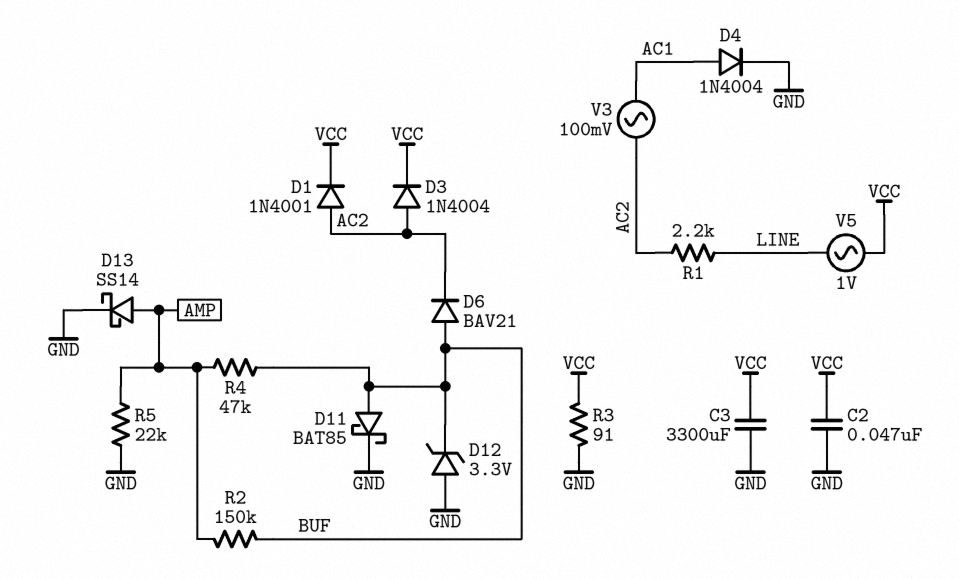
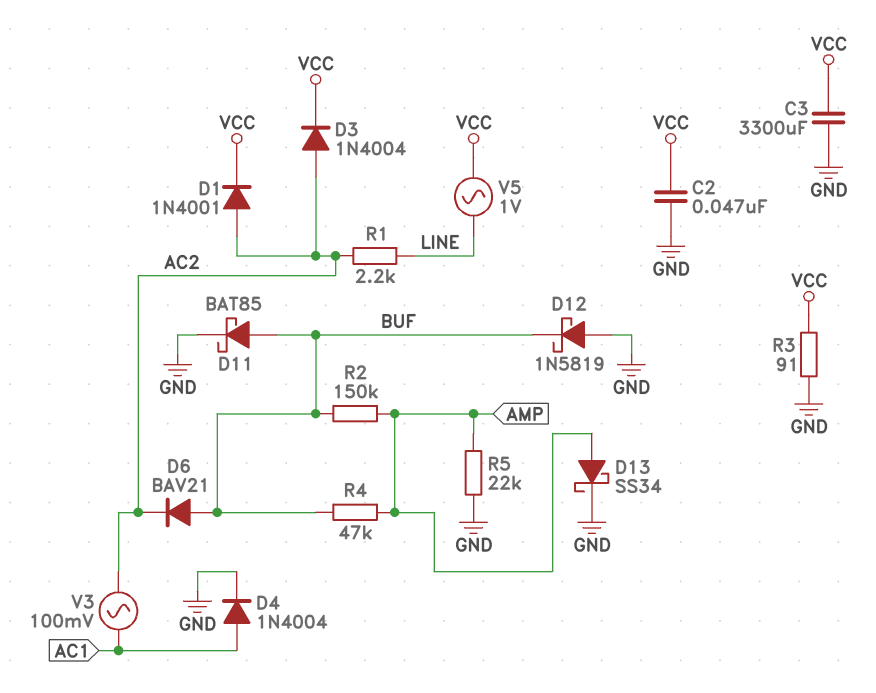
D12: zener 3.3V (A GND, K BUF) -> schottky 1N5819 (A GND, K BUF)
D13: schottky SS14 (A AMP, K GND) -> schottky SS34 (A AMP, K GND)

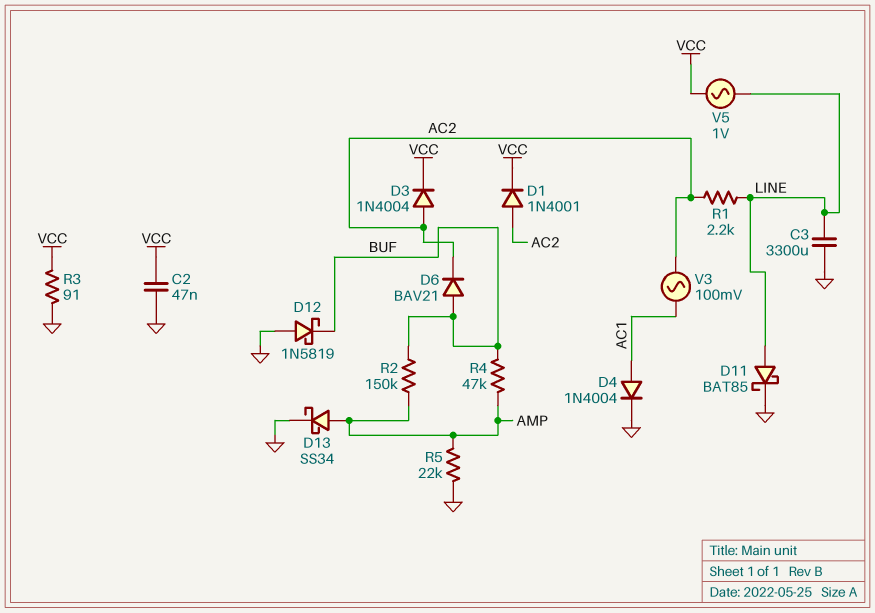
C3: 3300uF (GND, VCC) -> 3300uF (GND, LINE)
D11: schottky BAT85 (A BUF, K GND) -> schottky BAT85 (A LINE, K GND)

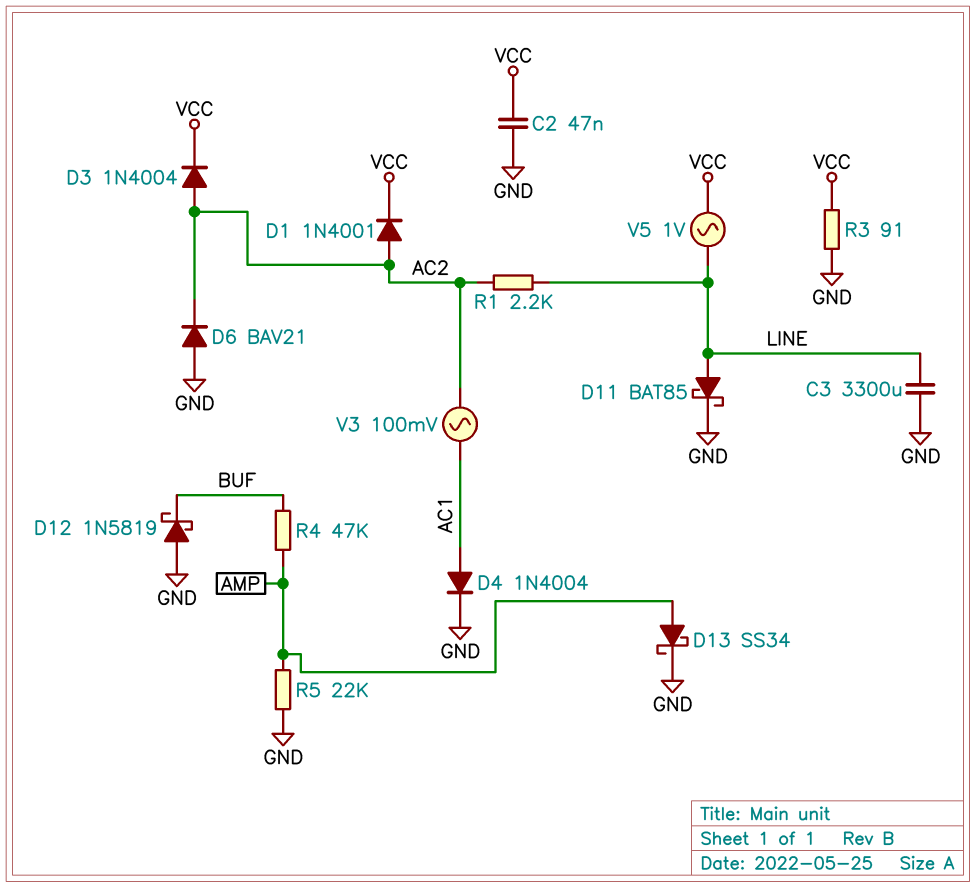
D6: diode BAV21 (A BUF, K AC2) -> diode BAV21 (A GND, K AC2)
R2: 150k (AMP, BUF) -> none

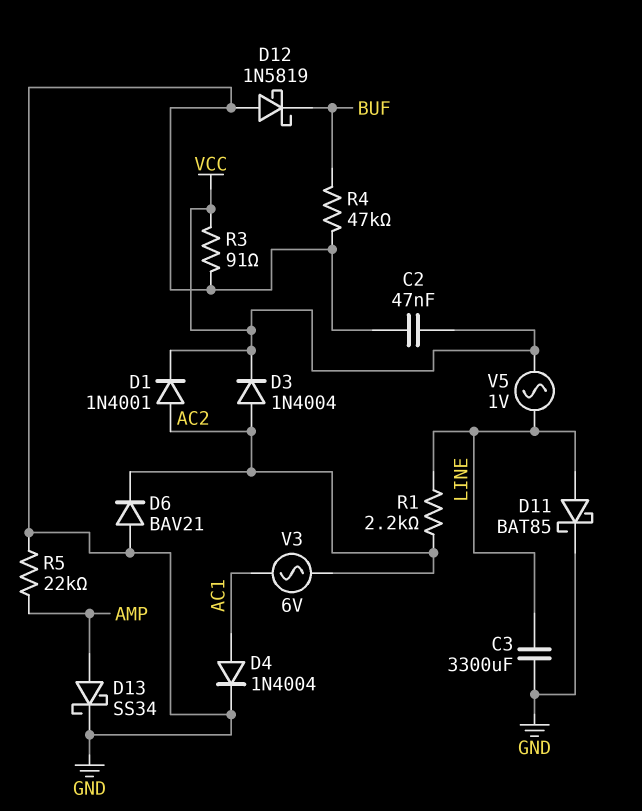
R4: 47k (AMP, BUF) -> 47k (BUF, GND)
V3: AC 100mV (AC1, AC2) -> AC 6V (AC1, AC2)

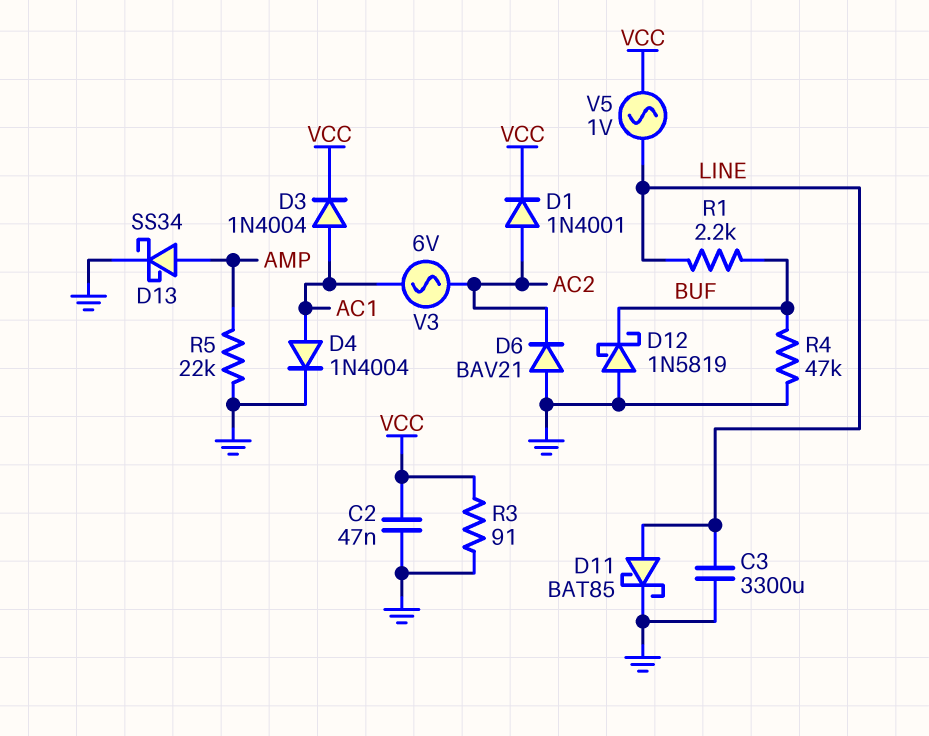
D3: diode 1N4004 (A AC2, K VCC) -> diode 1N4004 (A AC1, K VCC)
R1: 2.2k (AC2, LINE) -> 2.2k (BUF, LINE)

